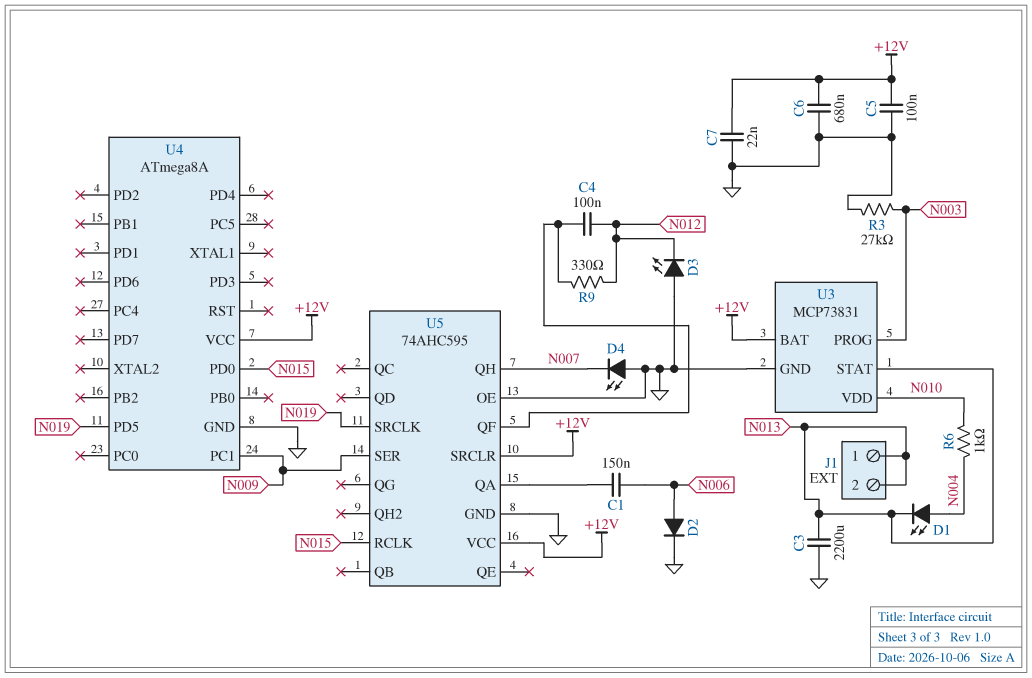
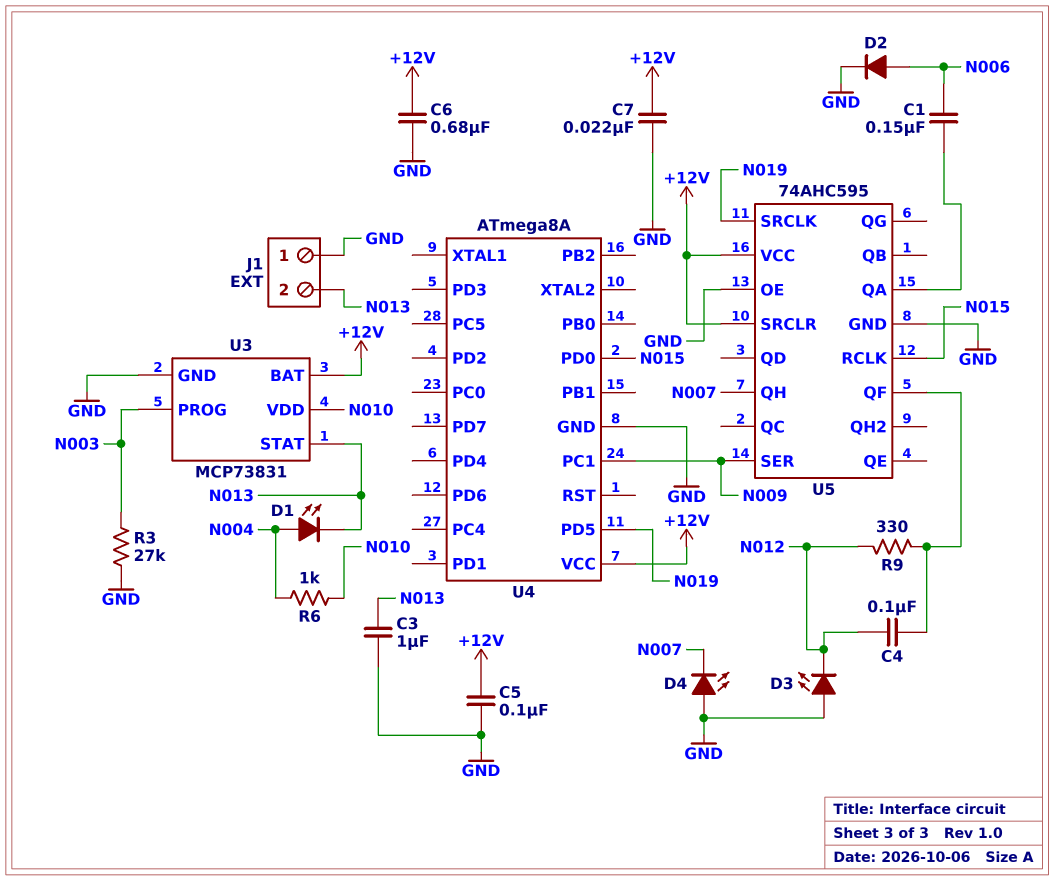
C3: 2200uF (GND, N013) -> 1uF (GND, N013)
J1 pin 1: N013 -> GND

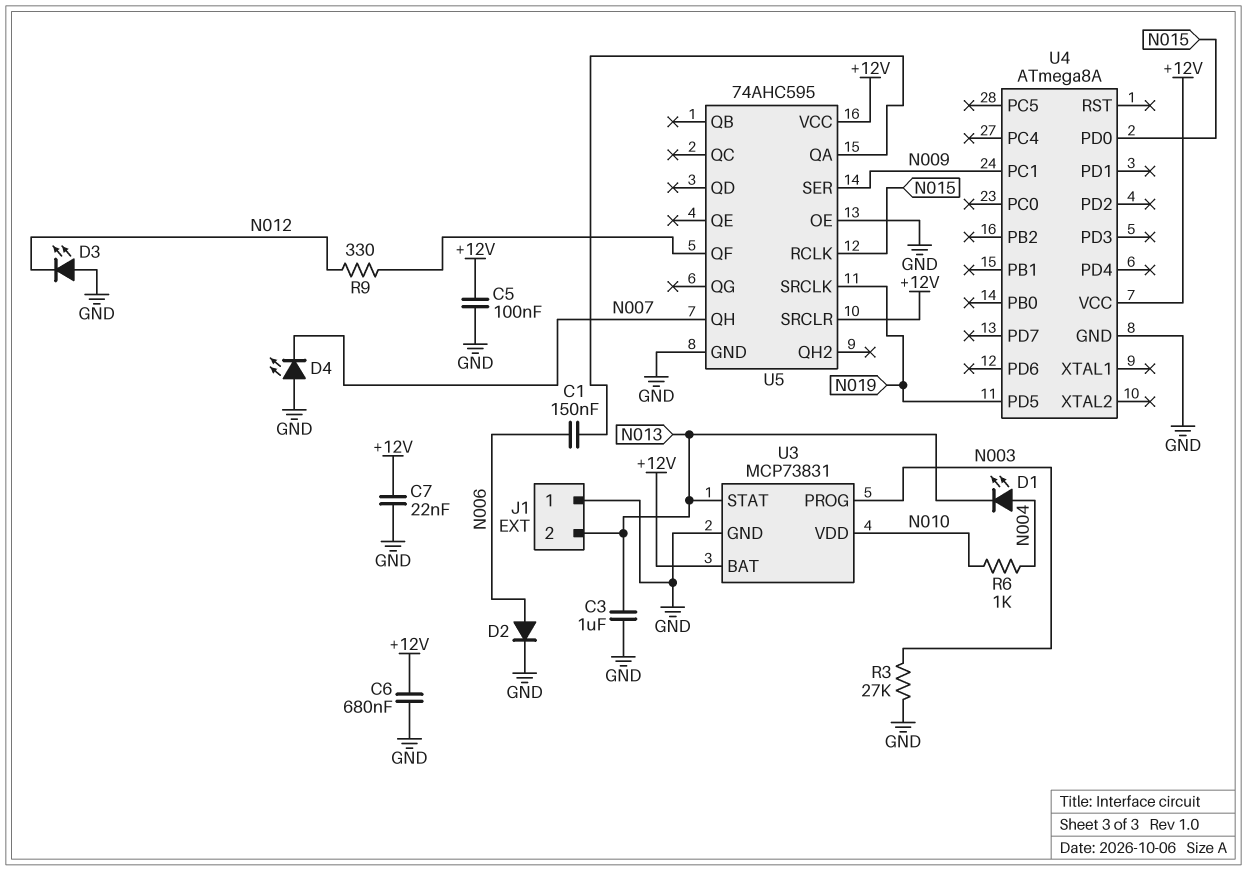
C4: 100nF (N012, U5/QF) -> none

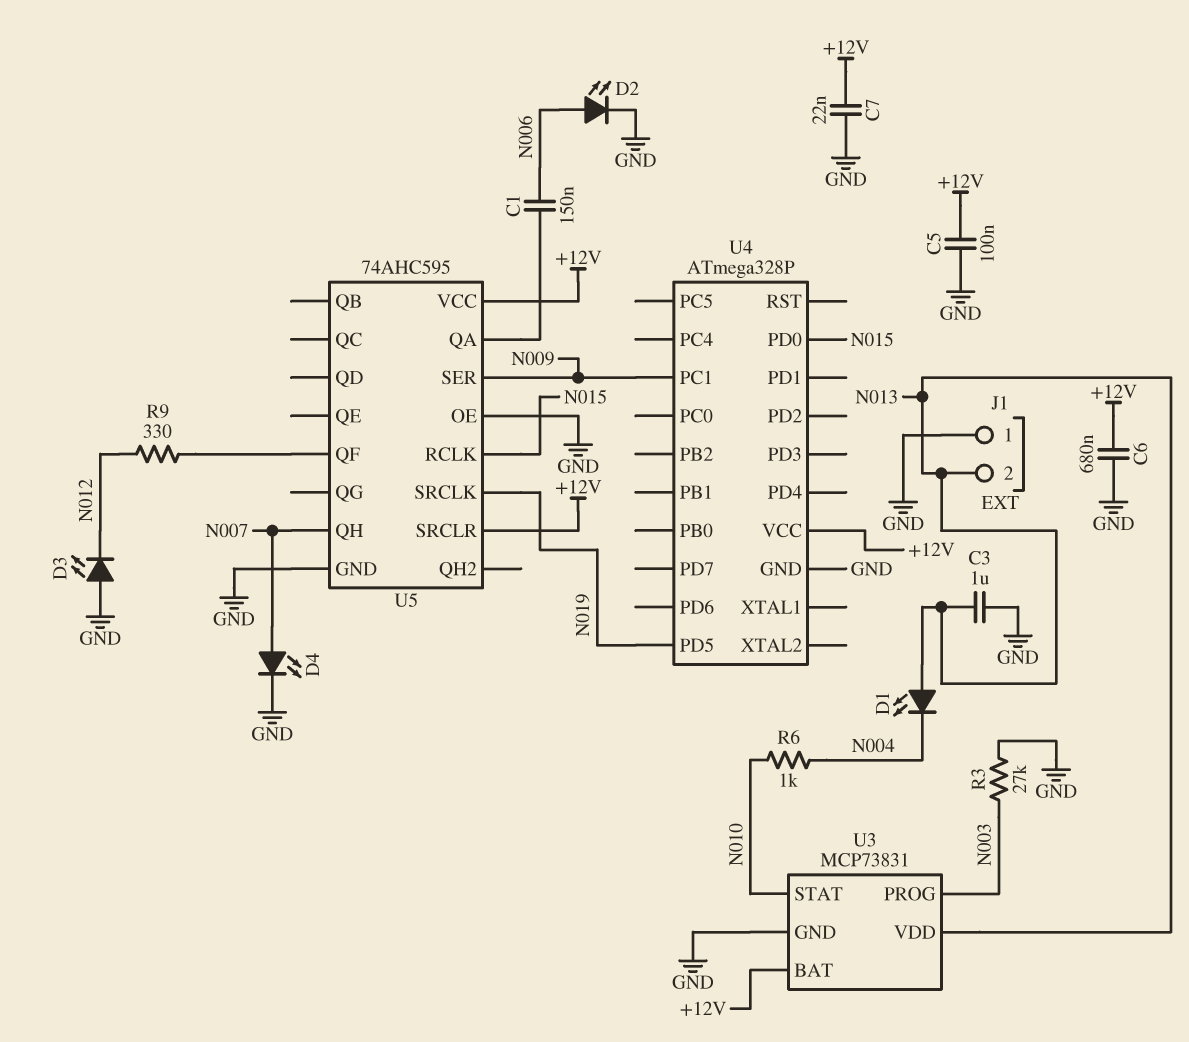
D1: LED (A N004, K N013) -> LED (A N013, K N004)
D2: diode (A N006, K GND) -> LED (A N006, K GND)
D4: LED (A GND, K N007) -> LED (A N007, K GND)
U3 pin STAT: N013 -> N010
U3 pin VDD: N010 -> N013
U4: ATmega8A -> ATmega328P

